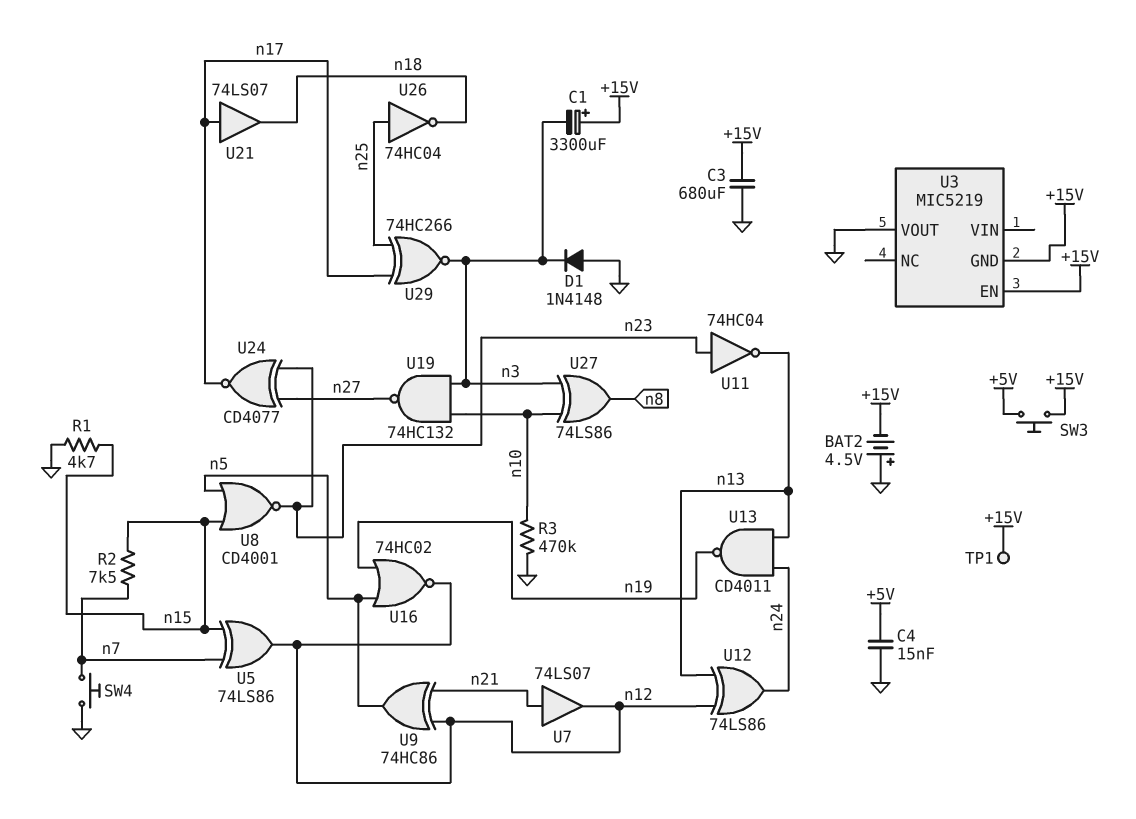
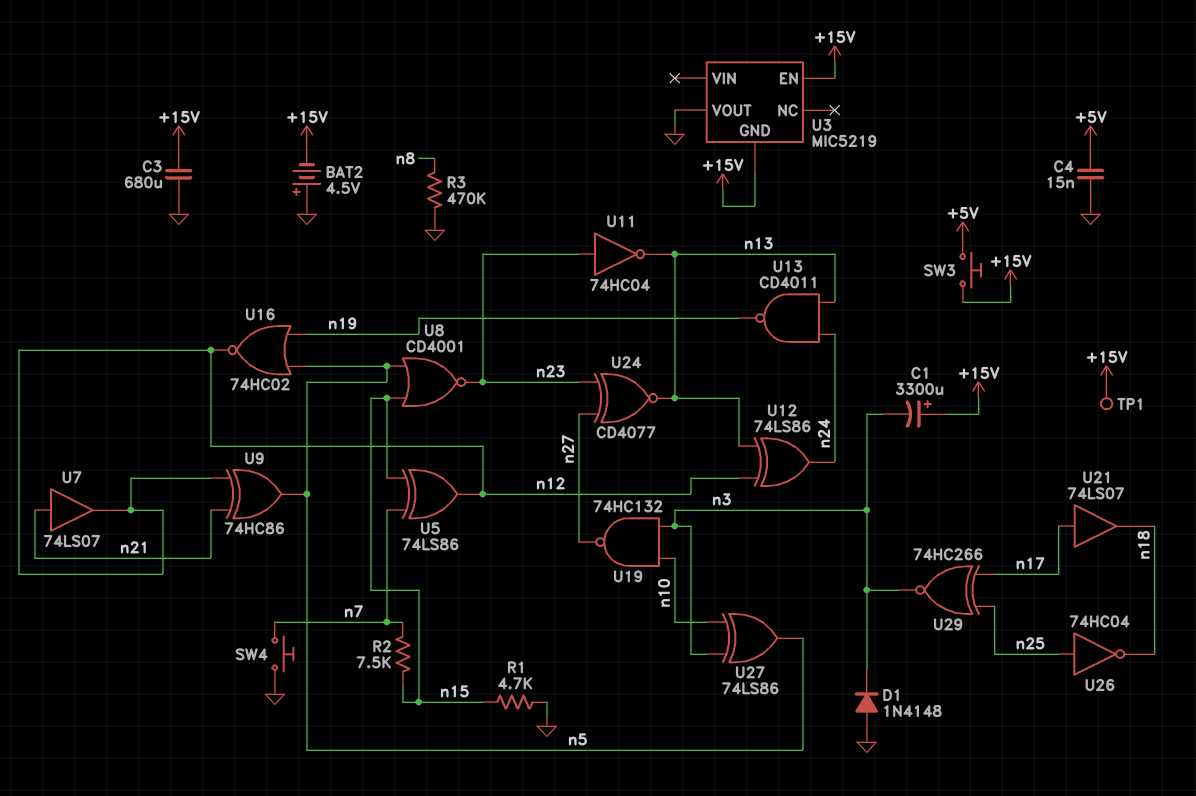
R3: 470k (GND, n10) -> 470k (GND, n8)
U24: XNOR CD4077 (in n23, in n27, out n17) -> XNOR CD4077 (in n23, in n27, out n13)
U27: XOR 74LS86 (in n3, in n10, out n8) -> XOR 74LS86 (in n3, in n10, out n5)

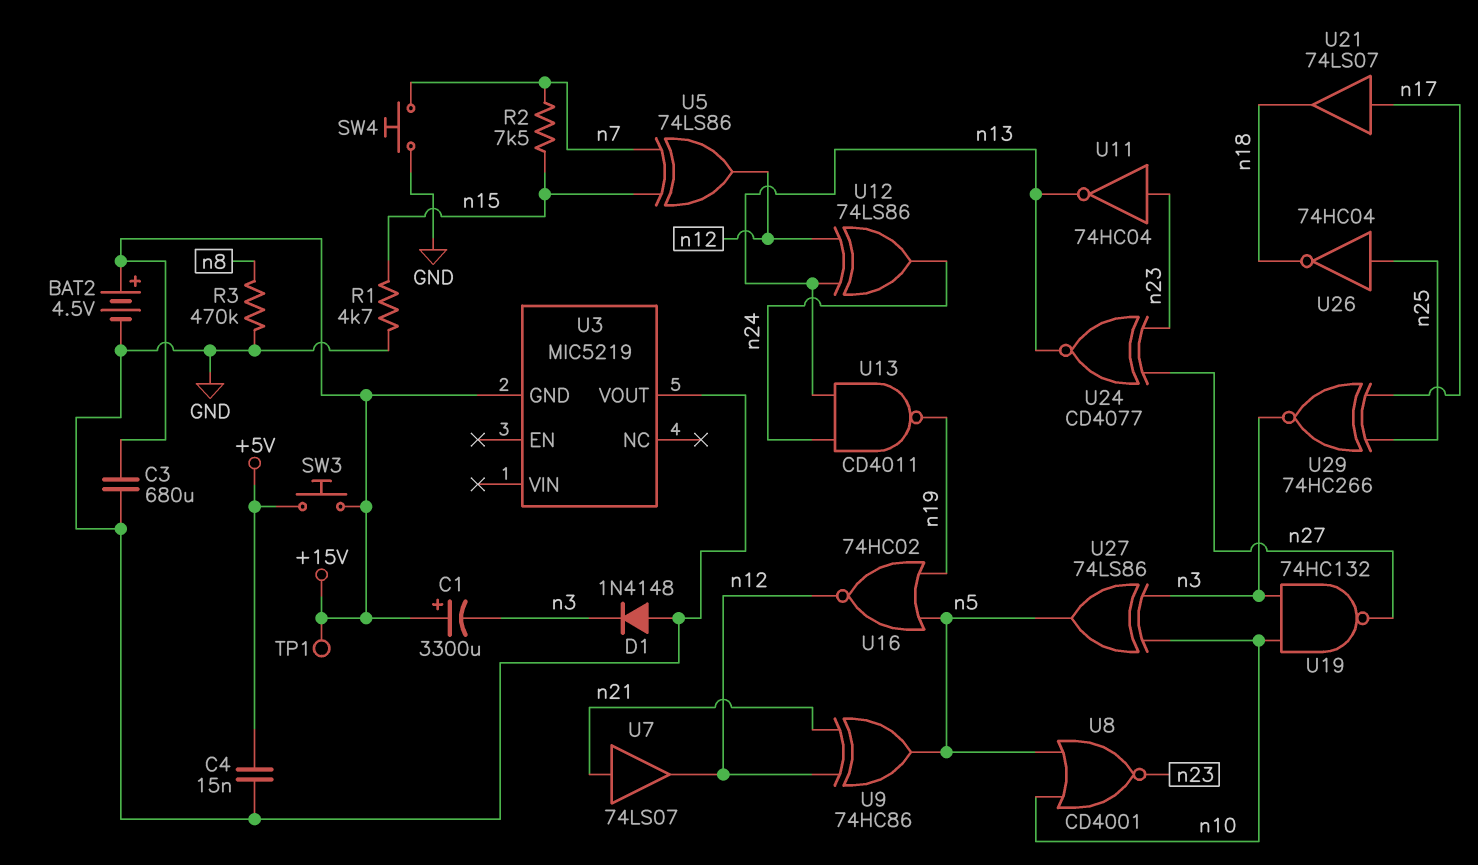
BAT2: 4.5V (plus GND, minus +15V) -> 4.5V (plus +15V, minus GND)
U3 pin EN: +15V -> none
U8: NOR CD4001 (in n5, in n15, out n23) -> NOR CD4001 (in n5, in n10, out n23)

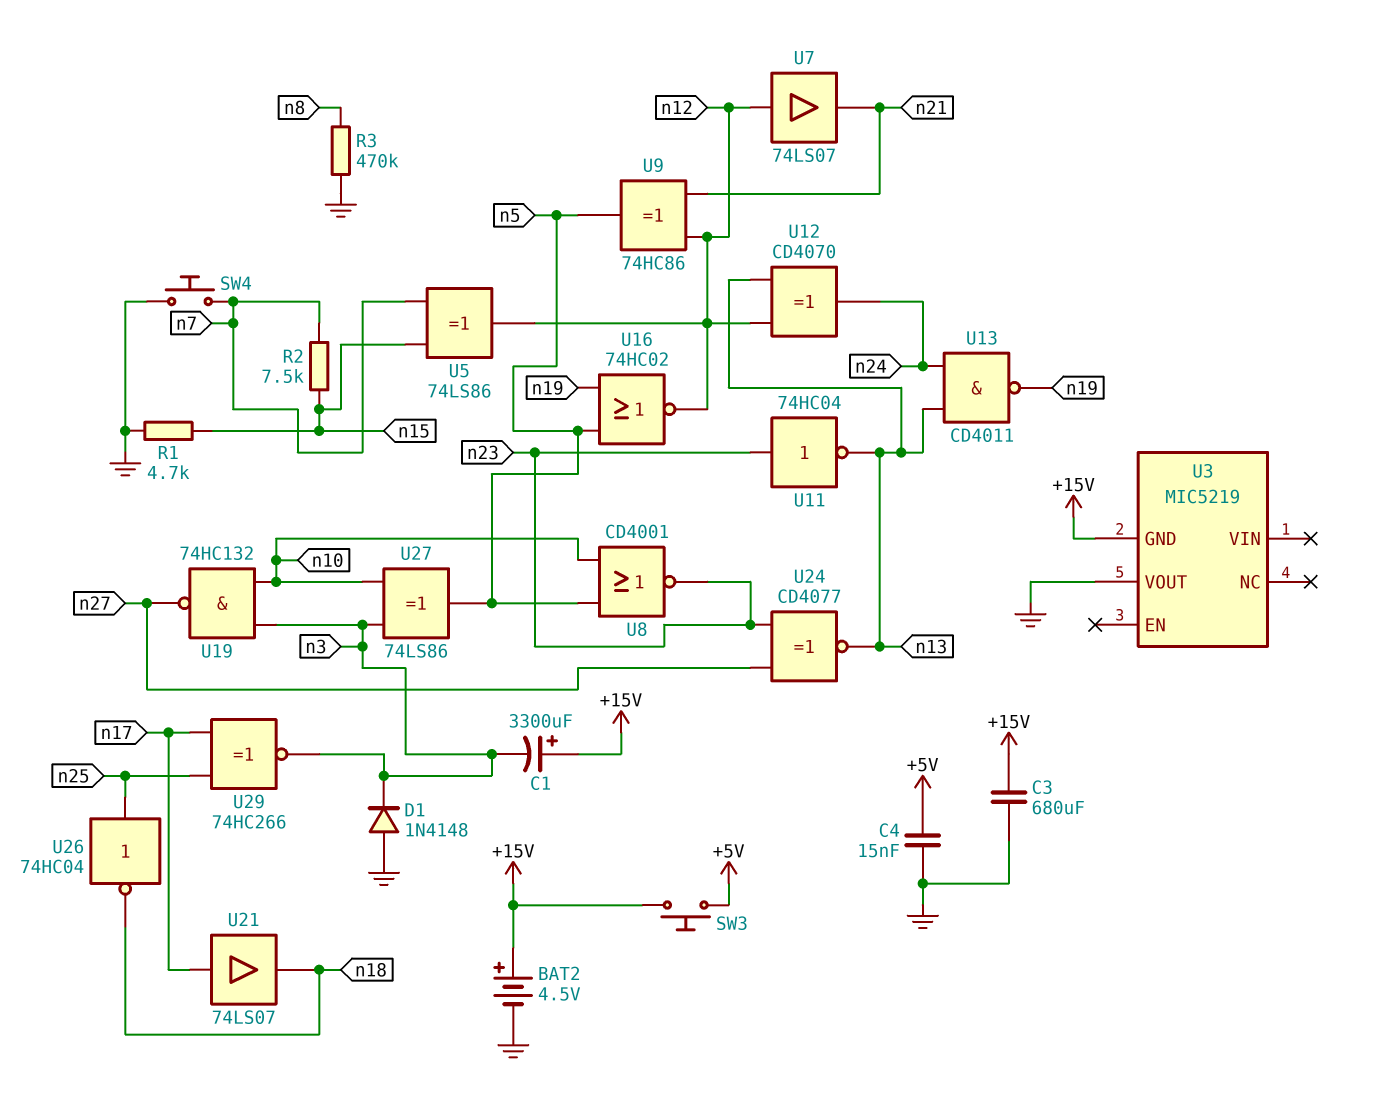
TP1: test point (+15V) -> none
U7: buffer 74LS07 (in n21, out n12) -> buffer 74LS07 (in n12, out n21)
U12: XOR 74LS86 (in n12, in n13, out n24) -> XOR CD4070 (in n12, in n13, out n24)

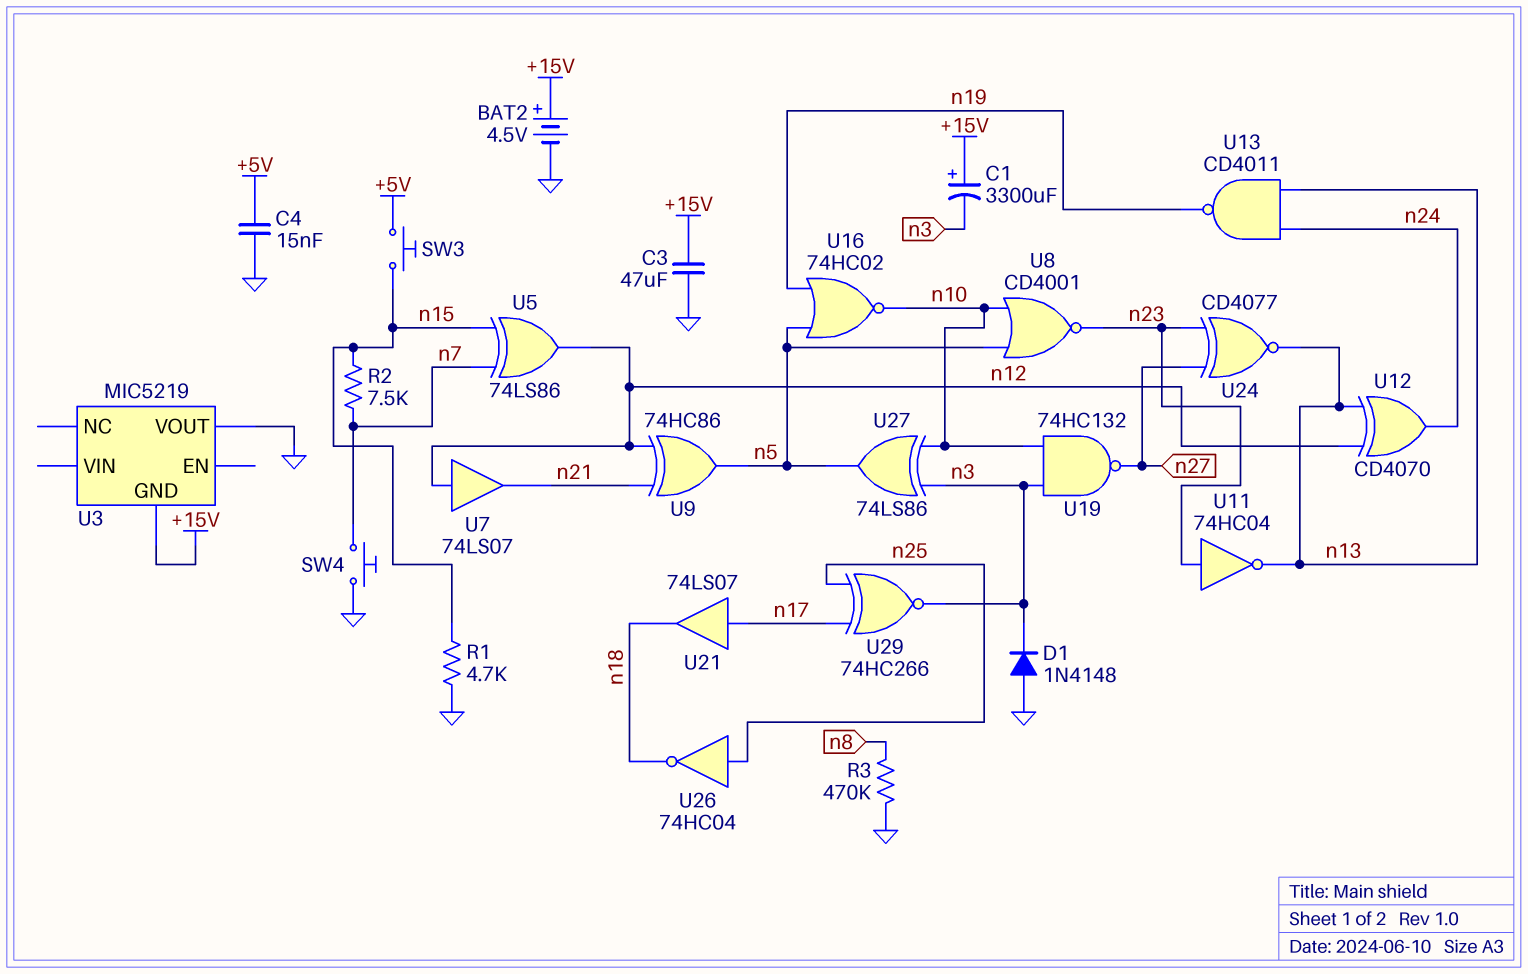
C3: 680uF (+15V, GND) -> 47uF (+15V, GND)
SW3: button (+5V, +15V) -> button (+5V, n15)
U16: NOR 74HC02 (in n5, in n19, out n12) -> NOR 74HC02 (in n5, in n19, out n10)

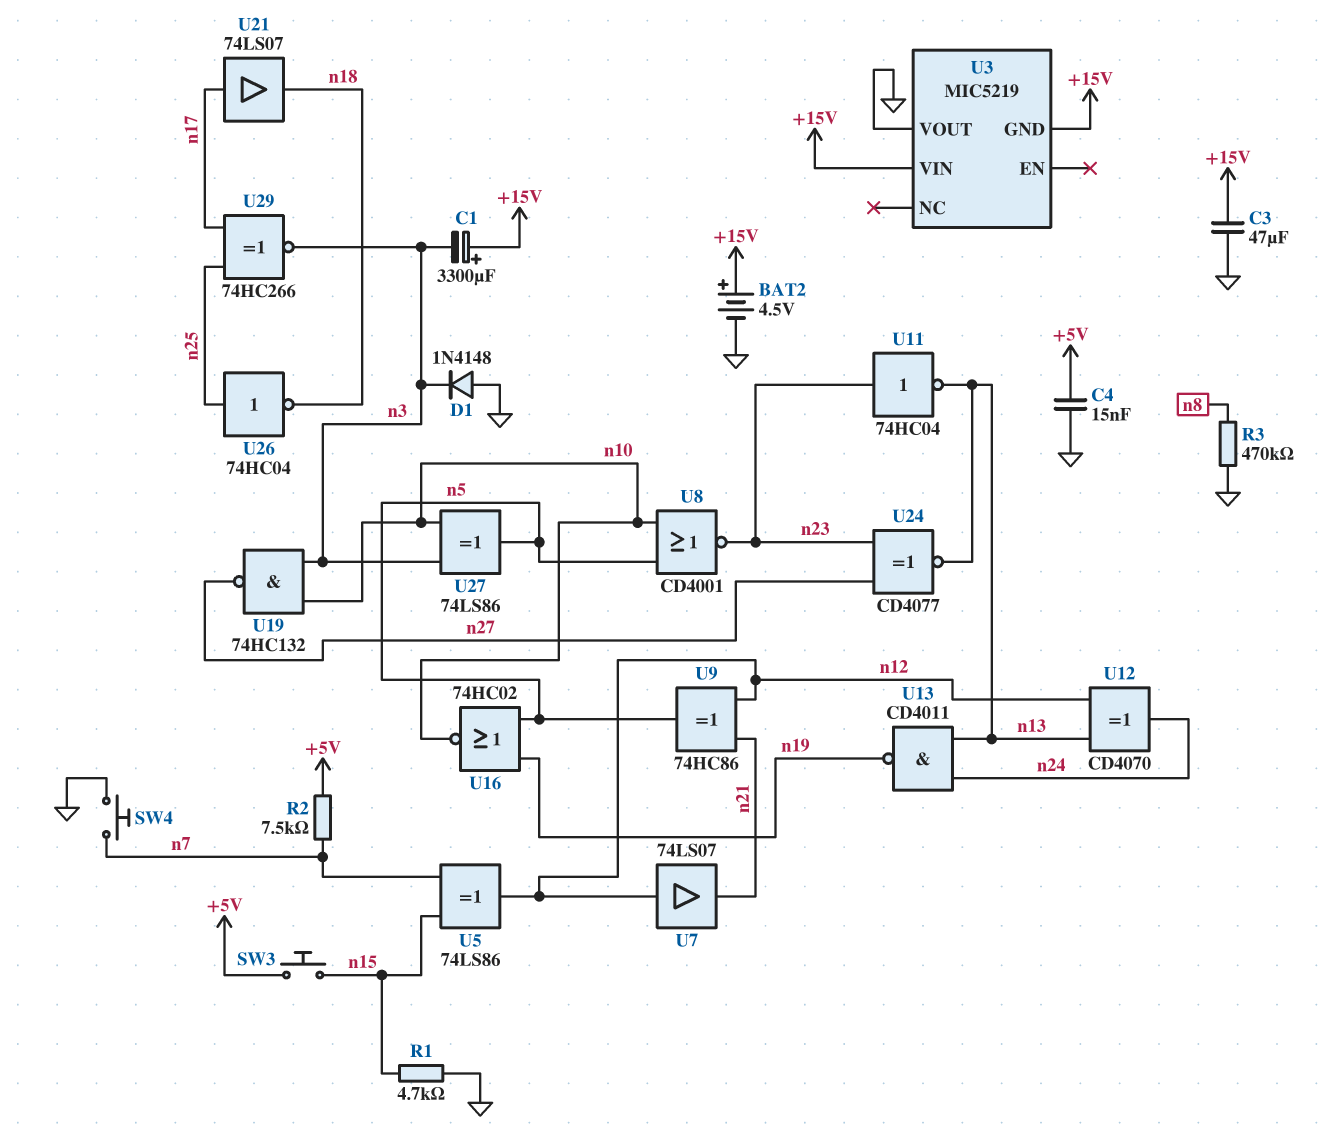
R2: 7.5k (n7, n15) -> 7.5k (+5V, n7)
U3 pin VIN: none -> +15V

